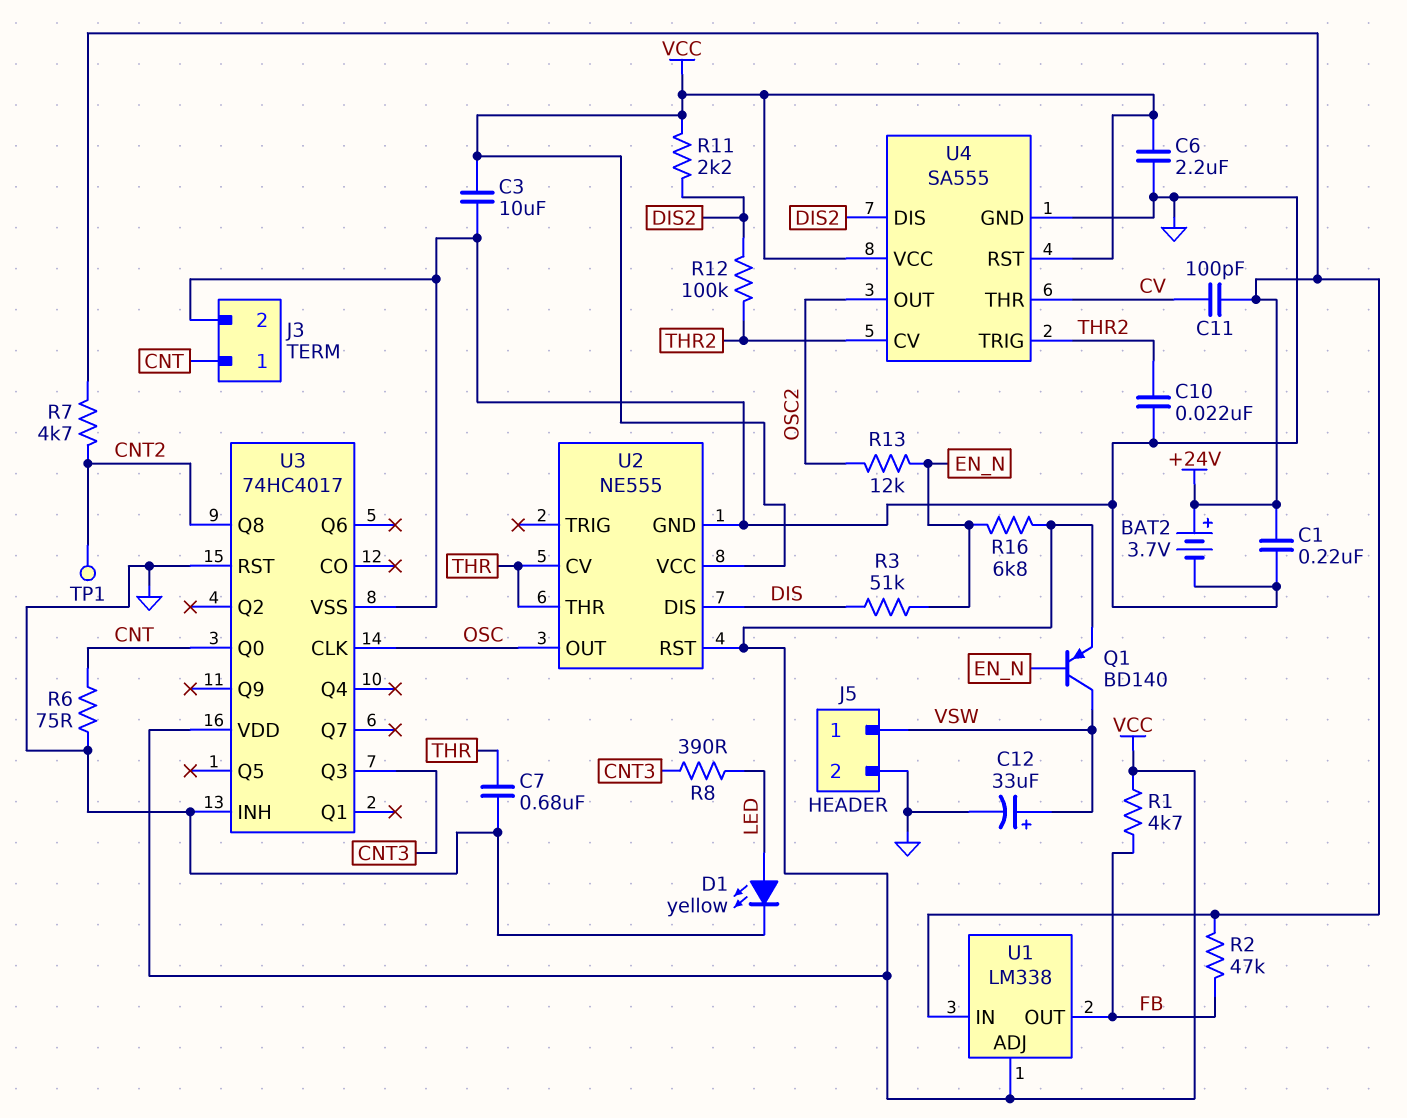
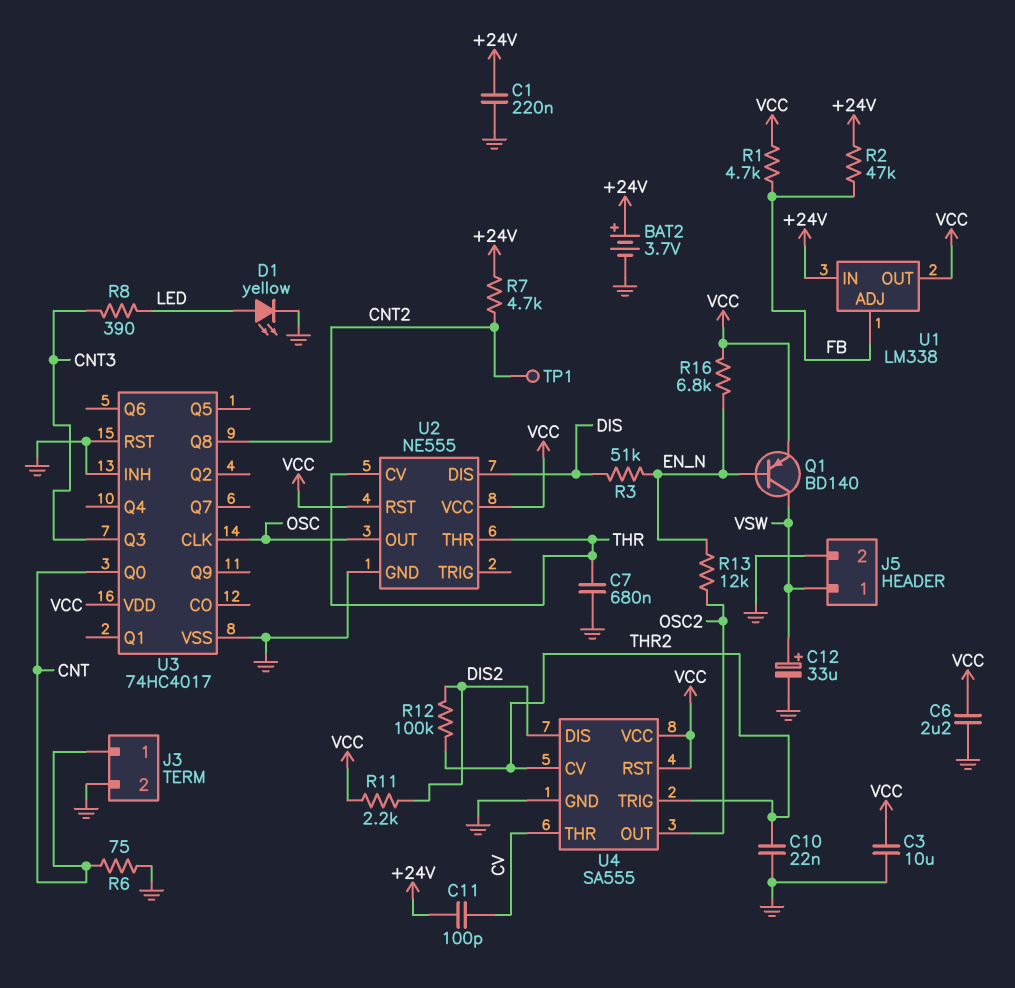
U1 pin ADJ: VCC -> FB
U1 pin OUT: FB -> VCC

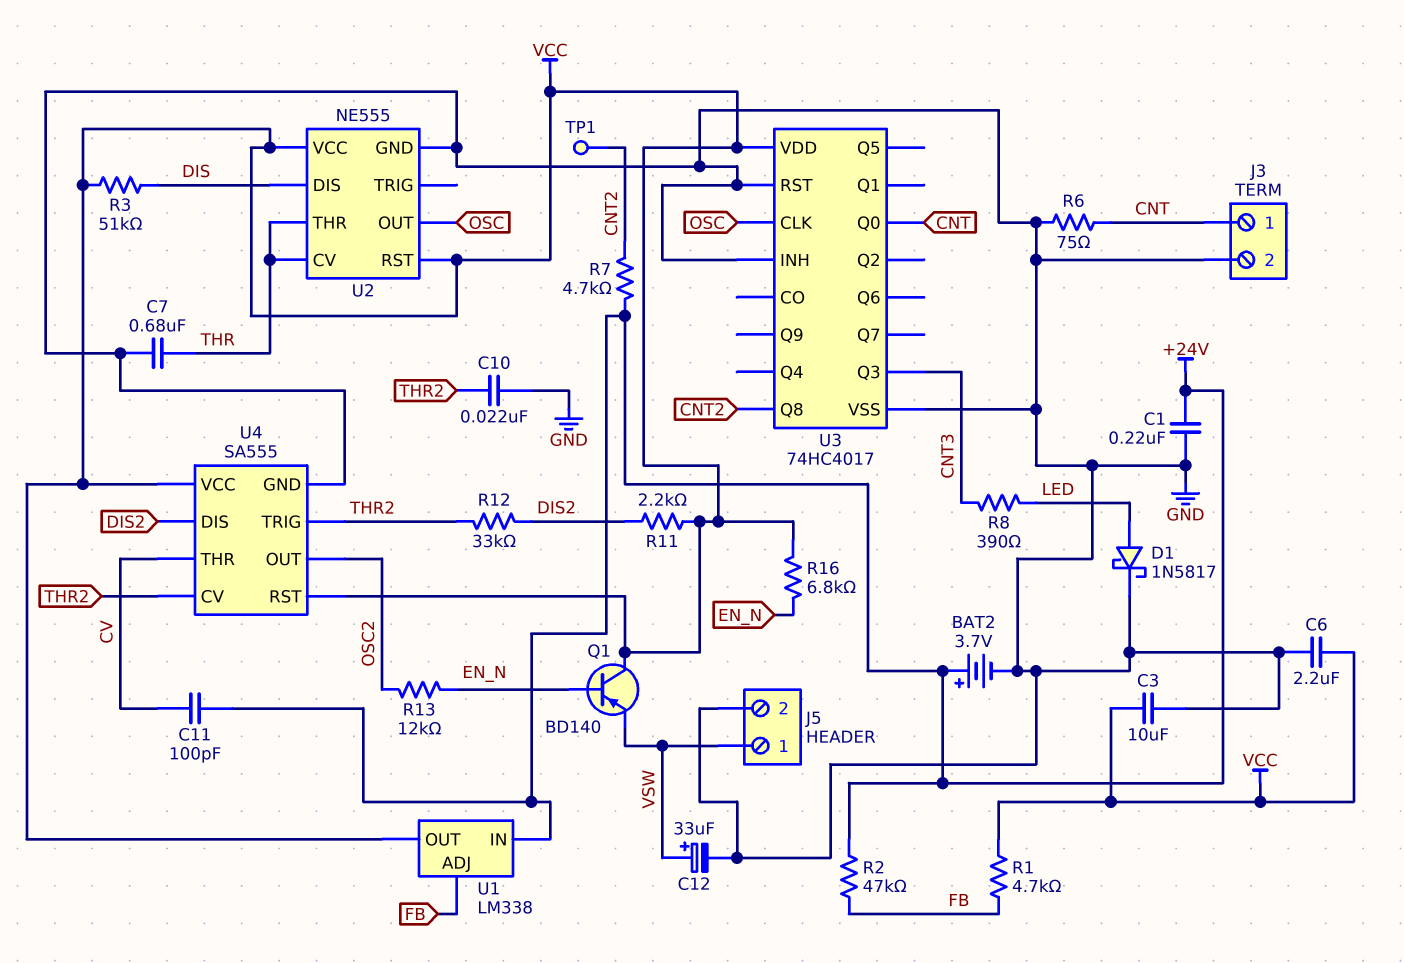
D1: LED yellow (A LED, K GND) -> schottky 1N5817 (A LED, K GND)
Q1: PNP BD140 (B EN_N, C VSW, E VCC) -> PNP BD140 (B EN_N, C VCC, E VSW)
R3: 51k (DIS, EN_N) -> 51k (DIS, VCC)
R12: 100k (DIS2, THR2) -> 33k (DIS2, THR2)

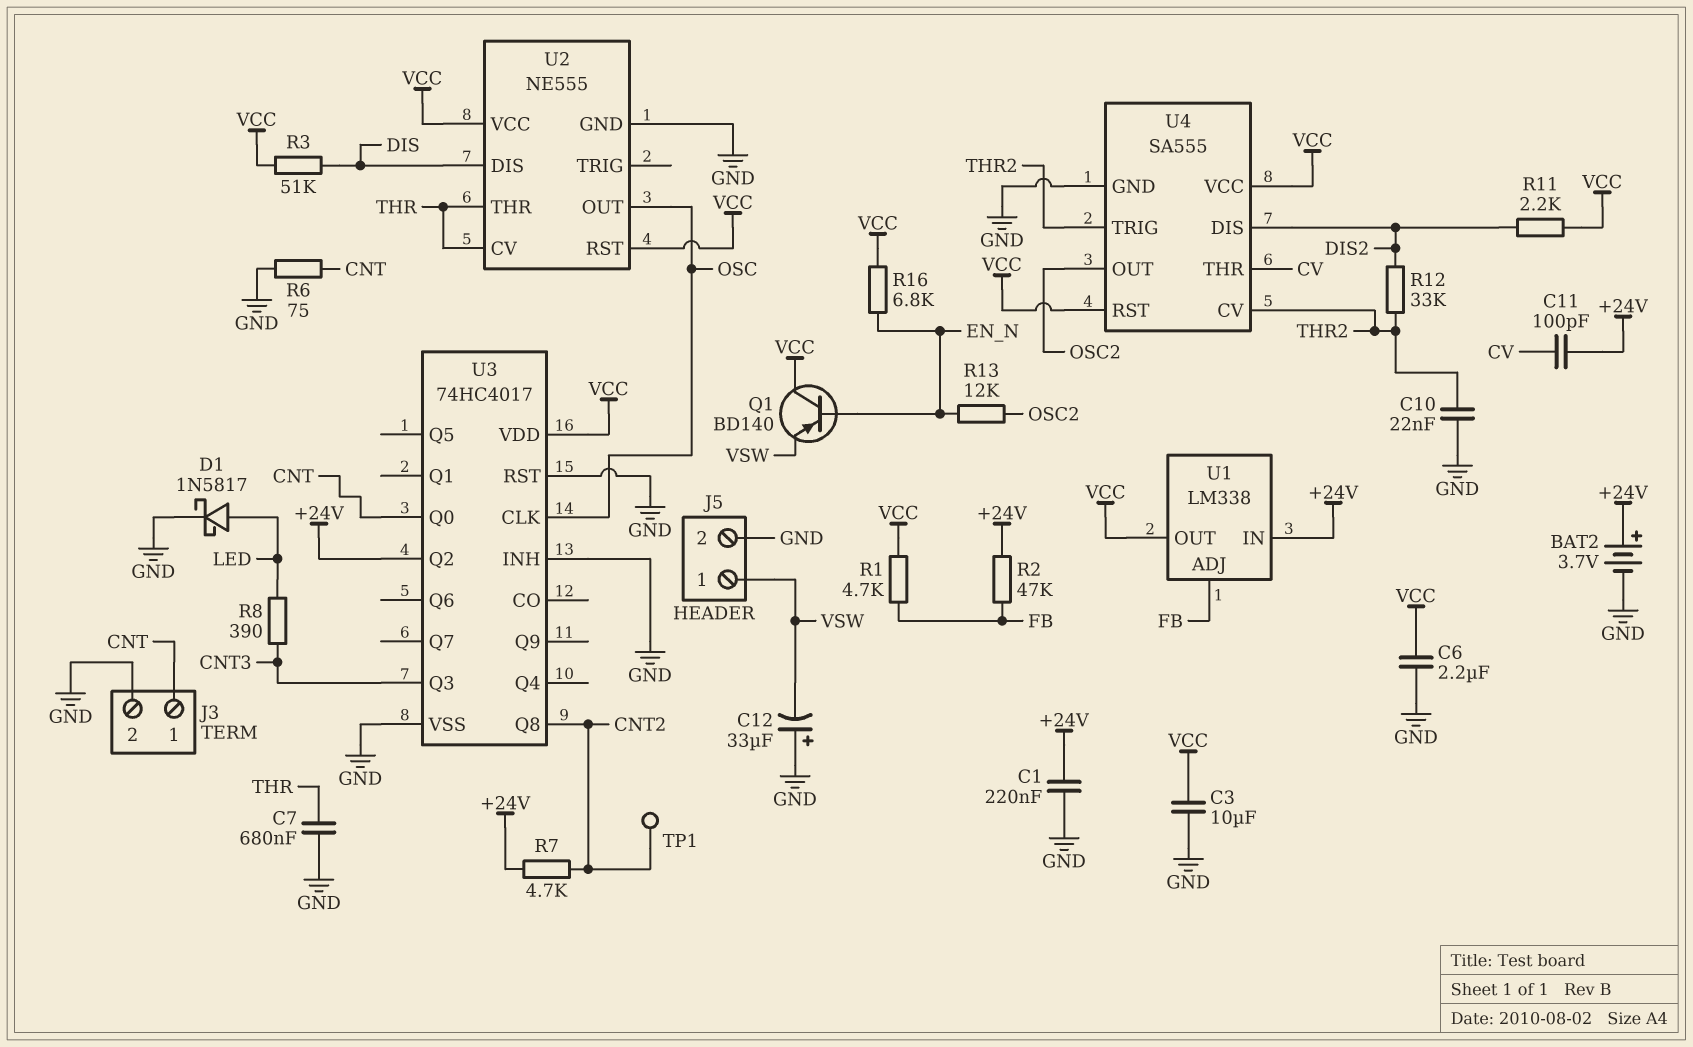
C12: 33uF (plus VSW, minus GND) -> 33uF (plus GND, minus VSW)
U3 pin Q2: none -> +24V

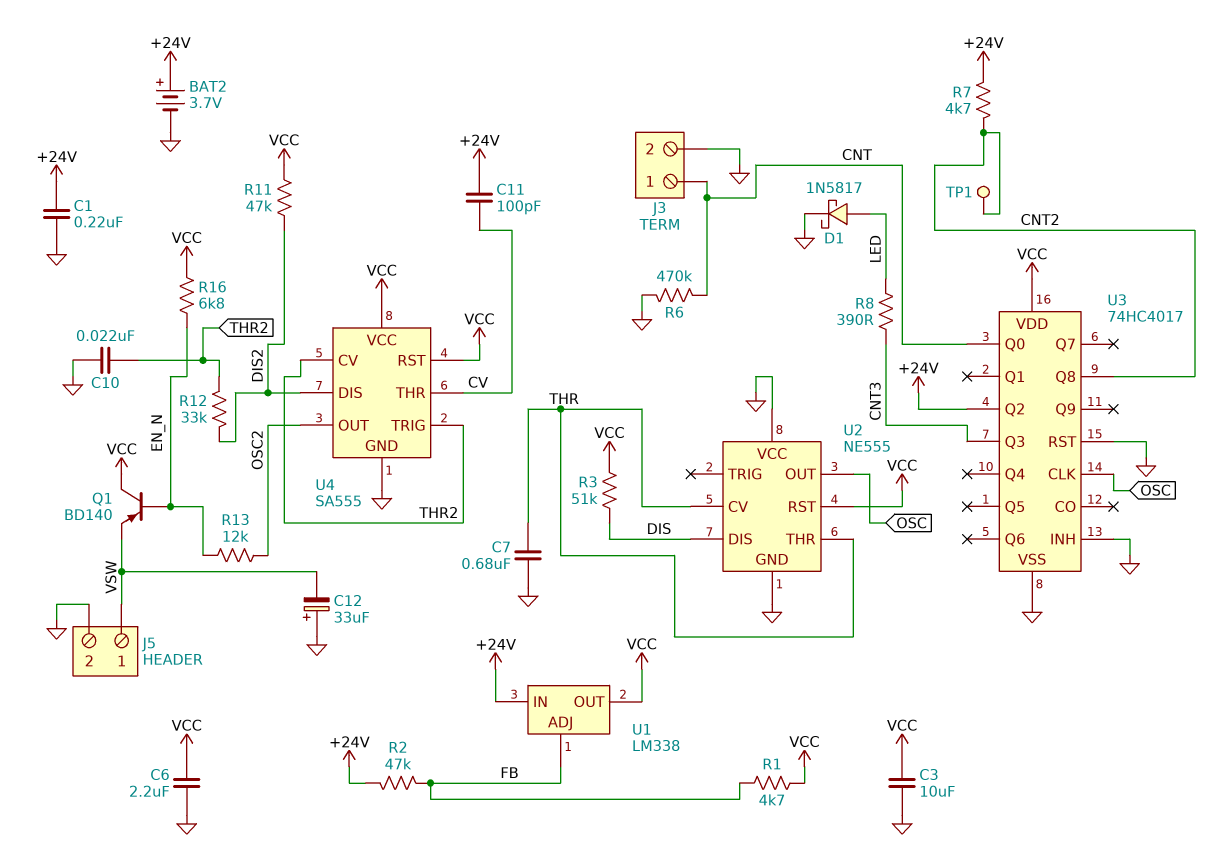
R6: 75 (CNT, GND) -> 470k (CNT, GND)
R11: 2.2k (DIS2, VCC) -> 47k (DIS2, VCC)
U2 pin VCC: VCC -> GND

